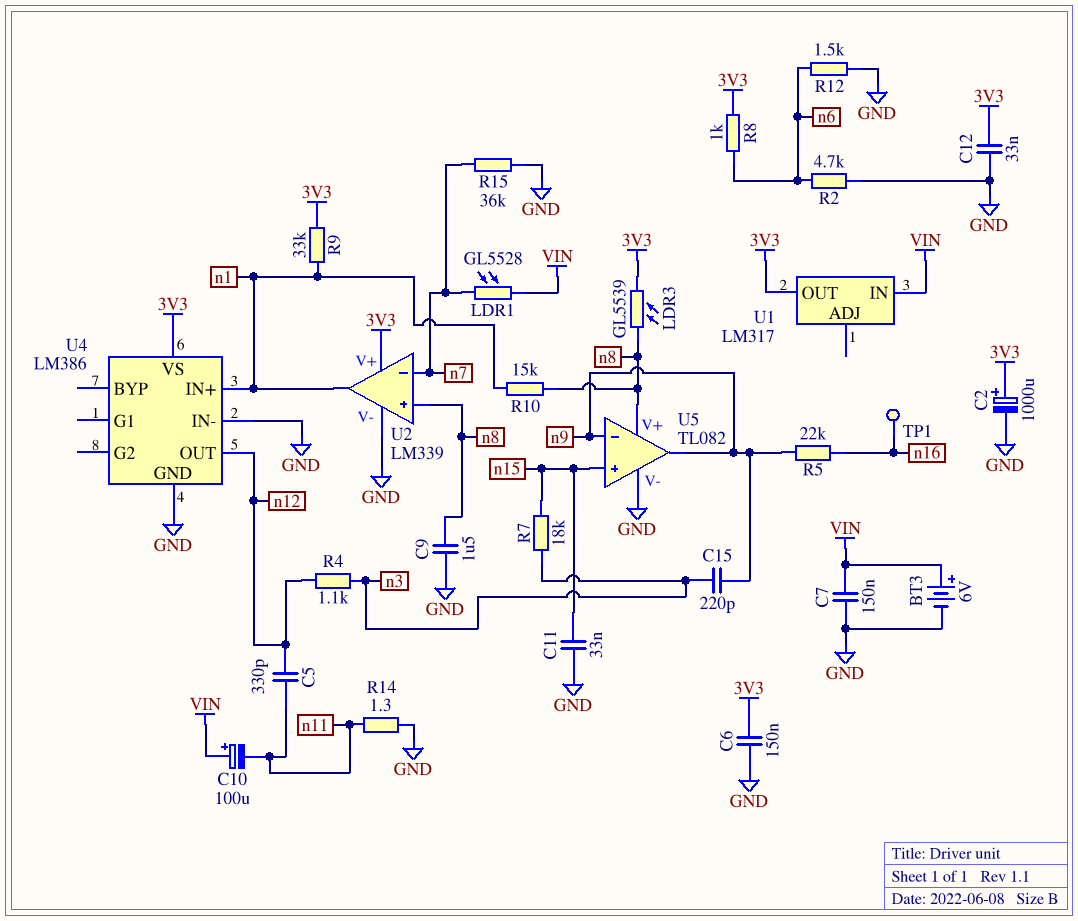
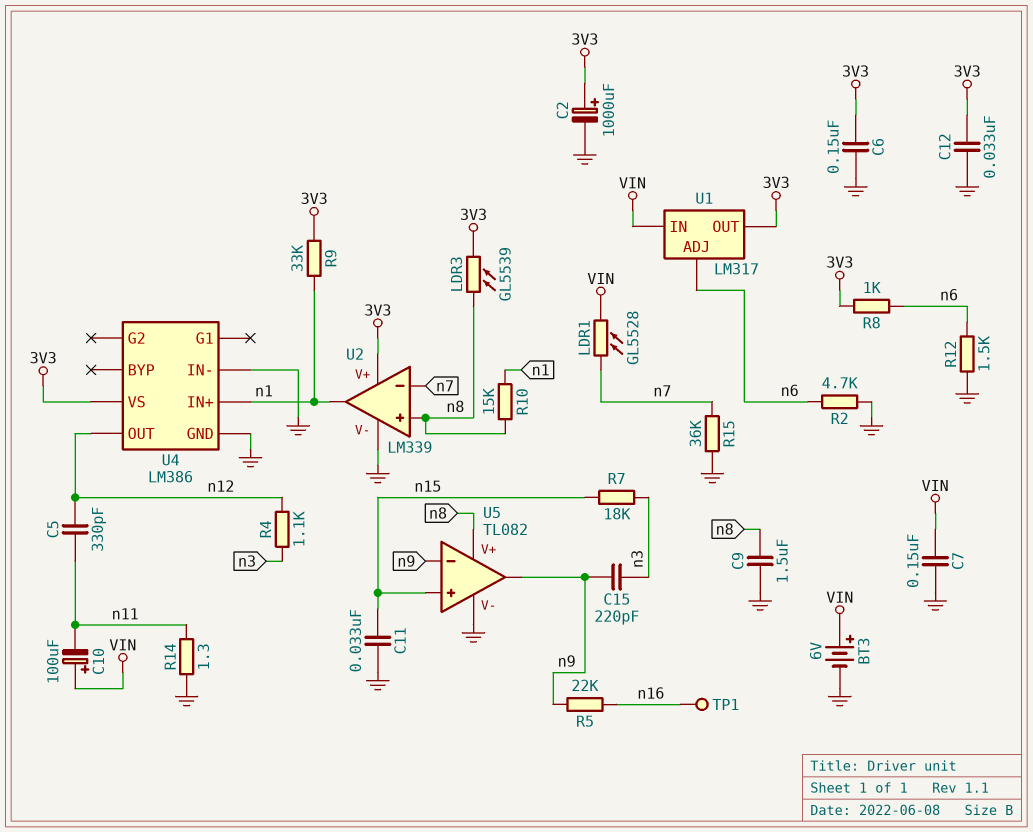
U1 pin ADJ: none -> n6

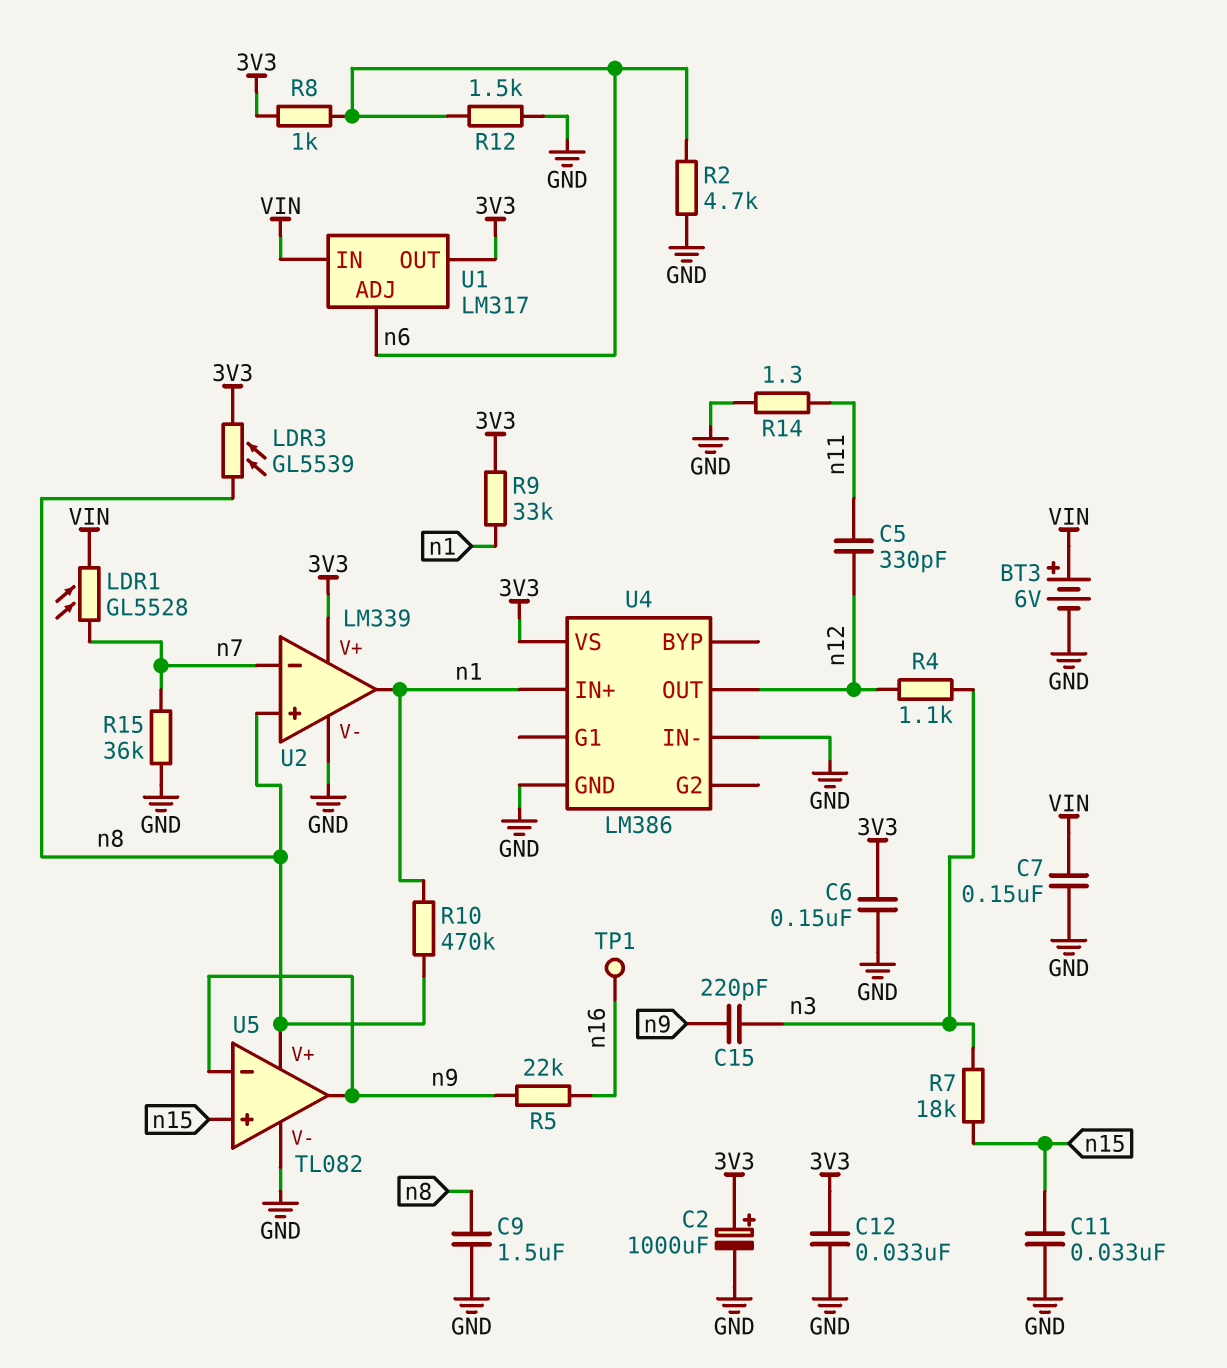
C10: 100uF (plus VIN, minus n11) -> none
R10: 15k (n1, n8) -> 470k (n1, n8)

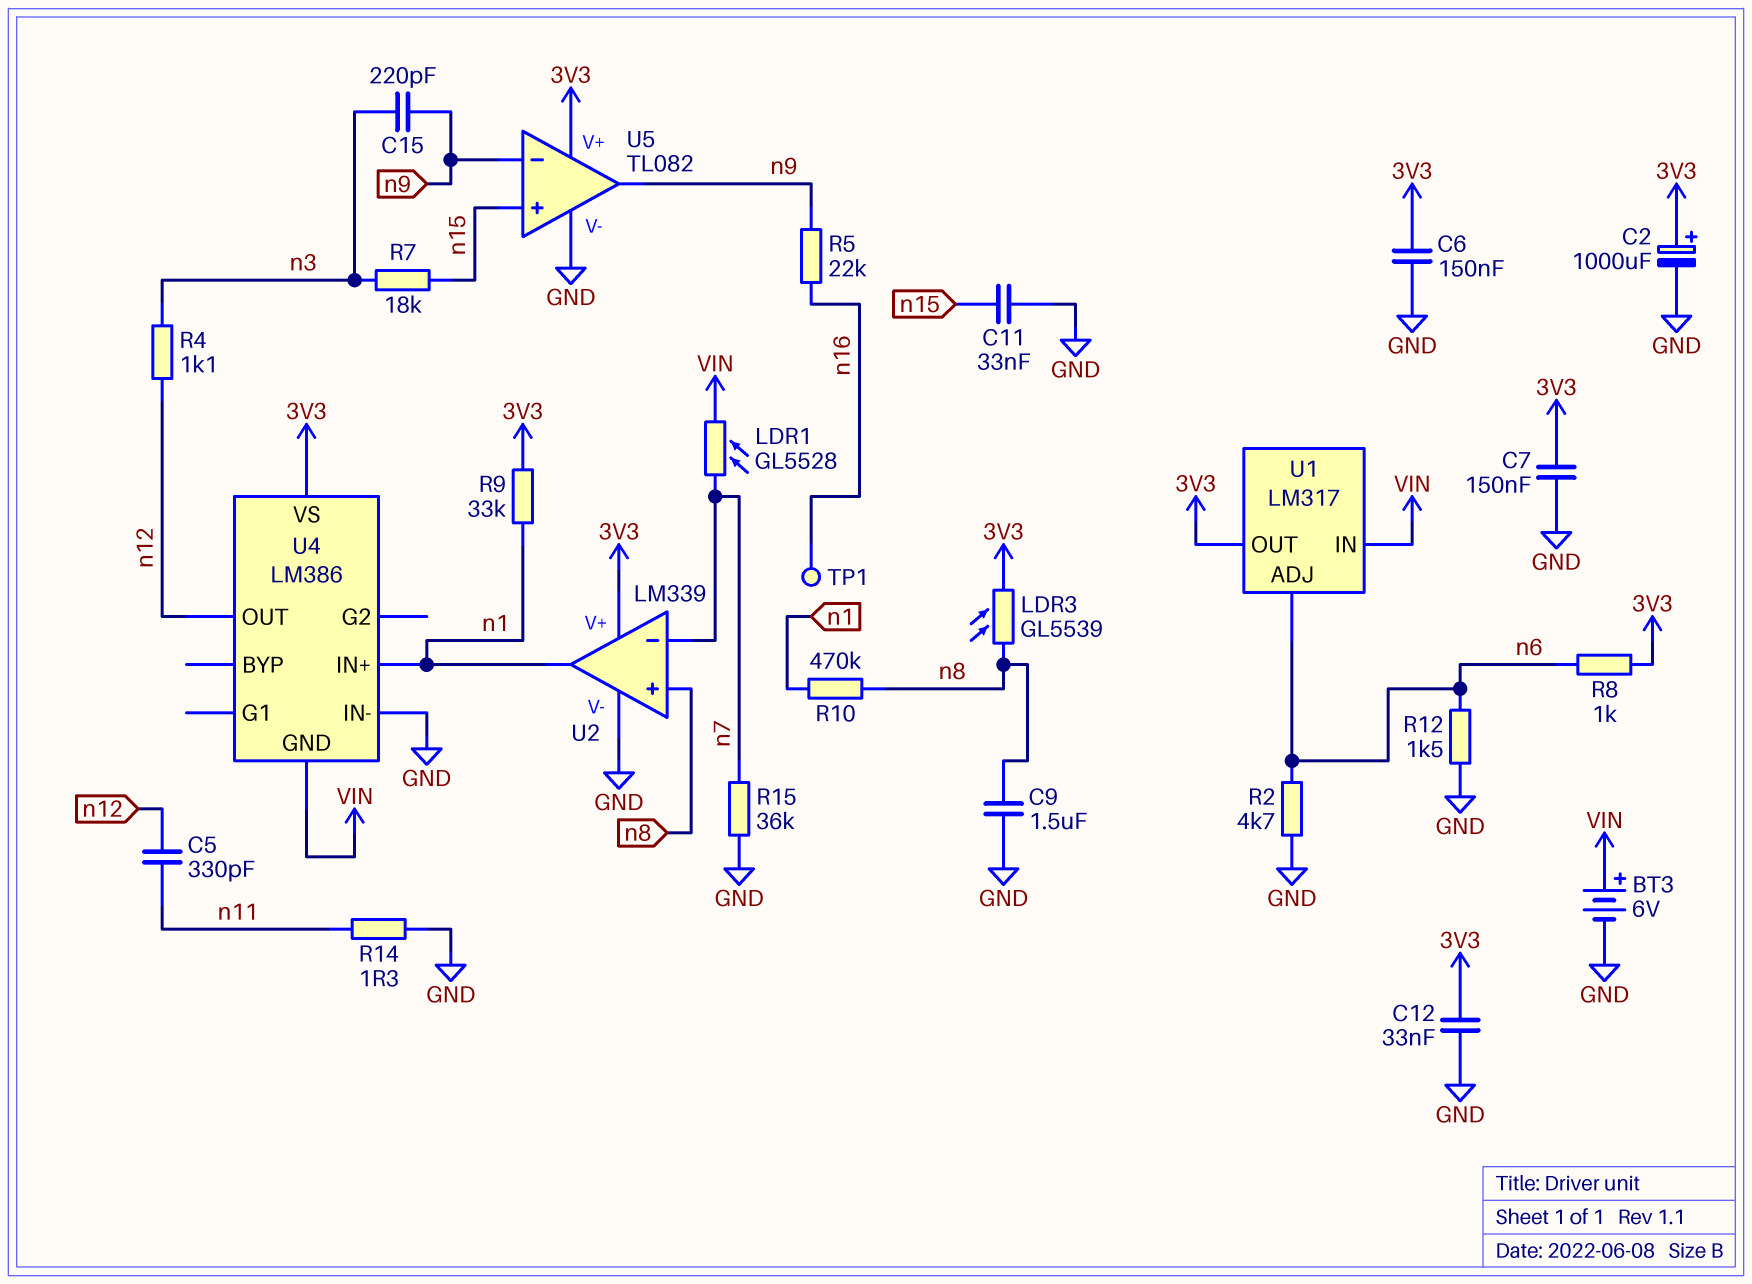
C7: 150nF (GND, VIN) -> 150nF (3V3, GND)
U4 pin GND: GND -> VIN
U5 pin V+: n8 -> 3V3

